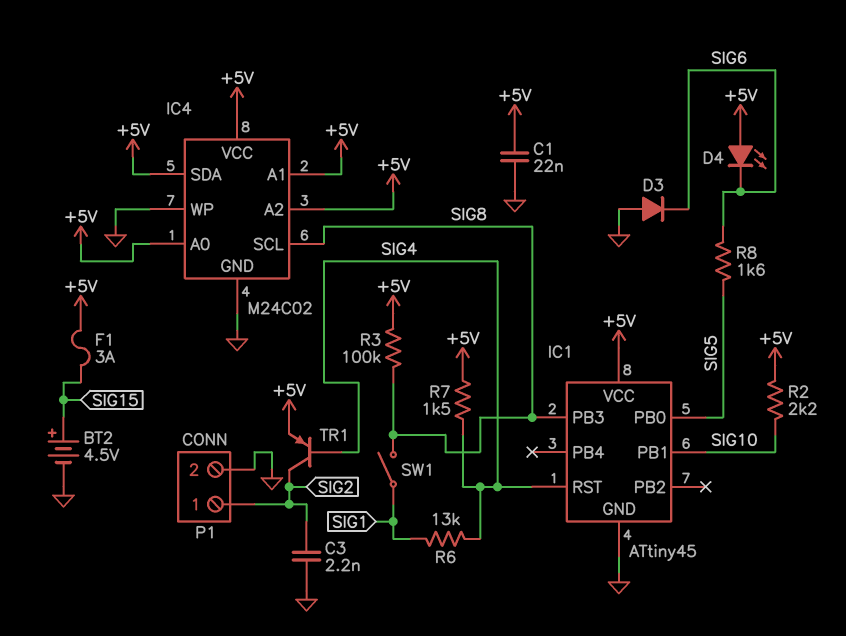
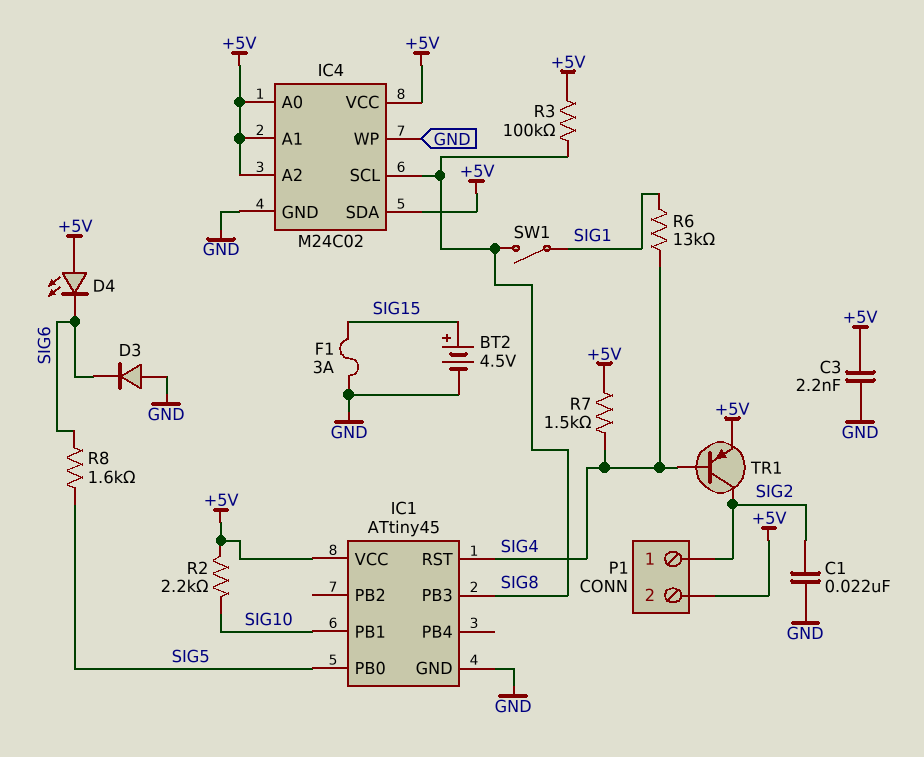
C1: 22nF (+5V, GND) -> 22nF (GND, SIG2)
C3: 2.2nF (GND, SIG2) -> 2.2nF (+5V, GND)
F1: 3A (+5V, SIG15) -> 3A (GND, SIG15)
P1 pin 2: GND -> +5V

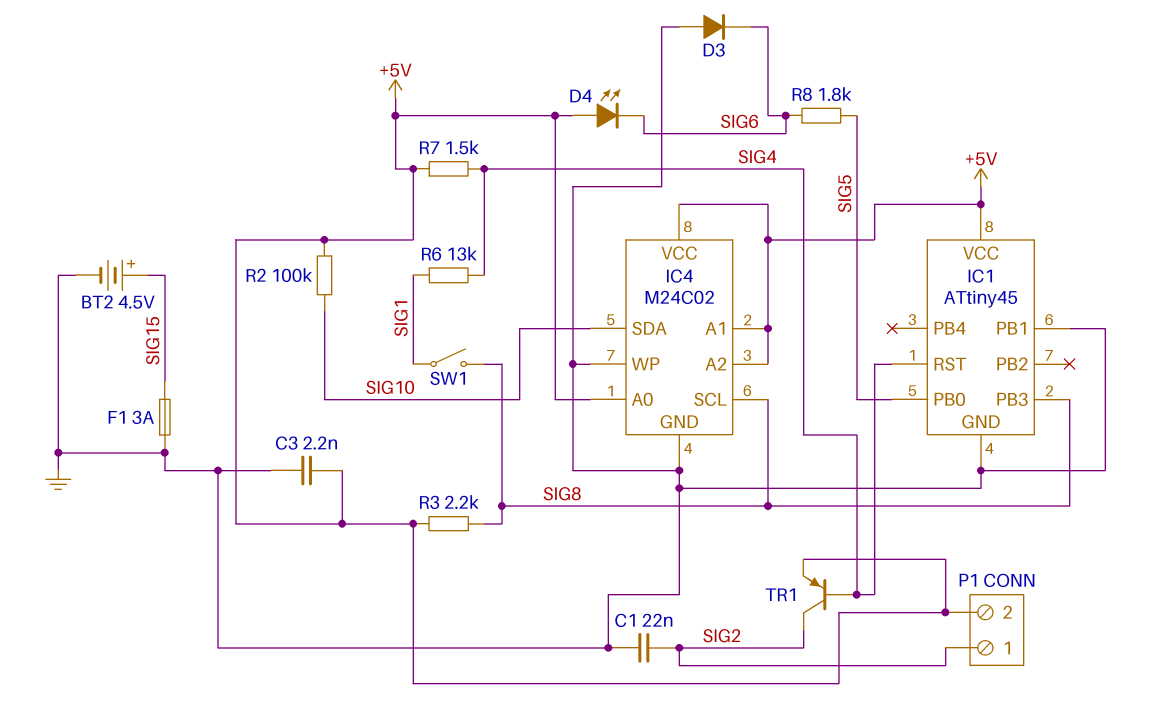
IC1 pin PB1: SIG10 -> GND
IC4 pin SDA: +5V -> SIG10
R2: 2.2k (+5V, SIG10) -> 100k (+5V, SIG10)
R3: 100k (+5V, SIG8) -> 2.2k (+5V, SIG8)
R8: 1.6k (SIG5, SIG6) -> 1.8k (SIG5, SIG6)

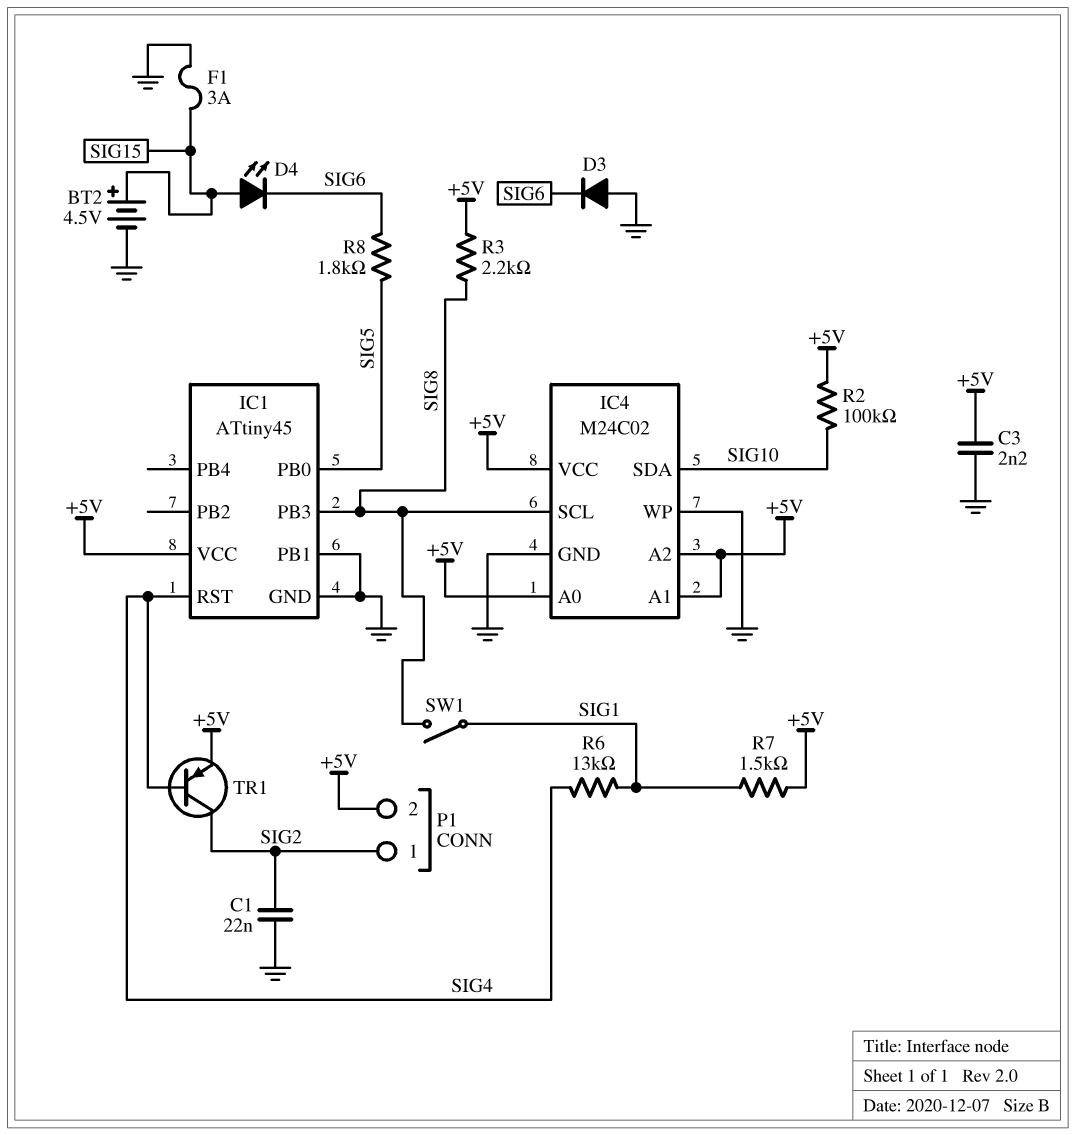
D4: LED (A +5V, K SIG6) -> LED (A SIG15, K SIG6)
R7: 1.5k (+5V, SIG4) -> 1.5k (+5V, SIG1)

